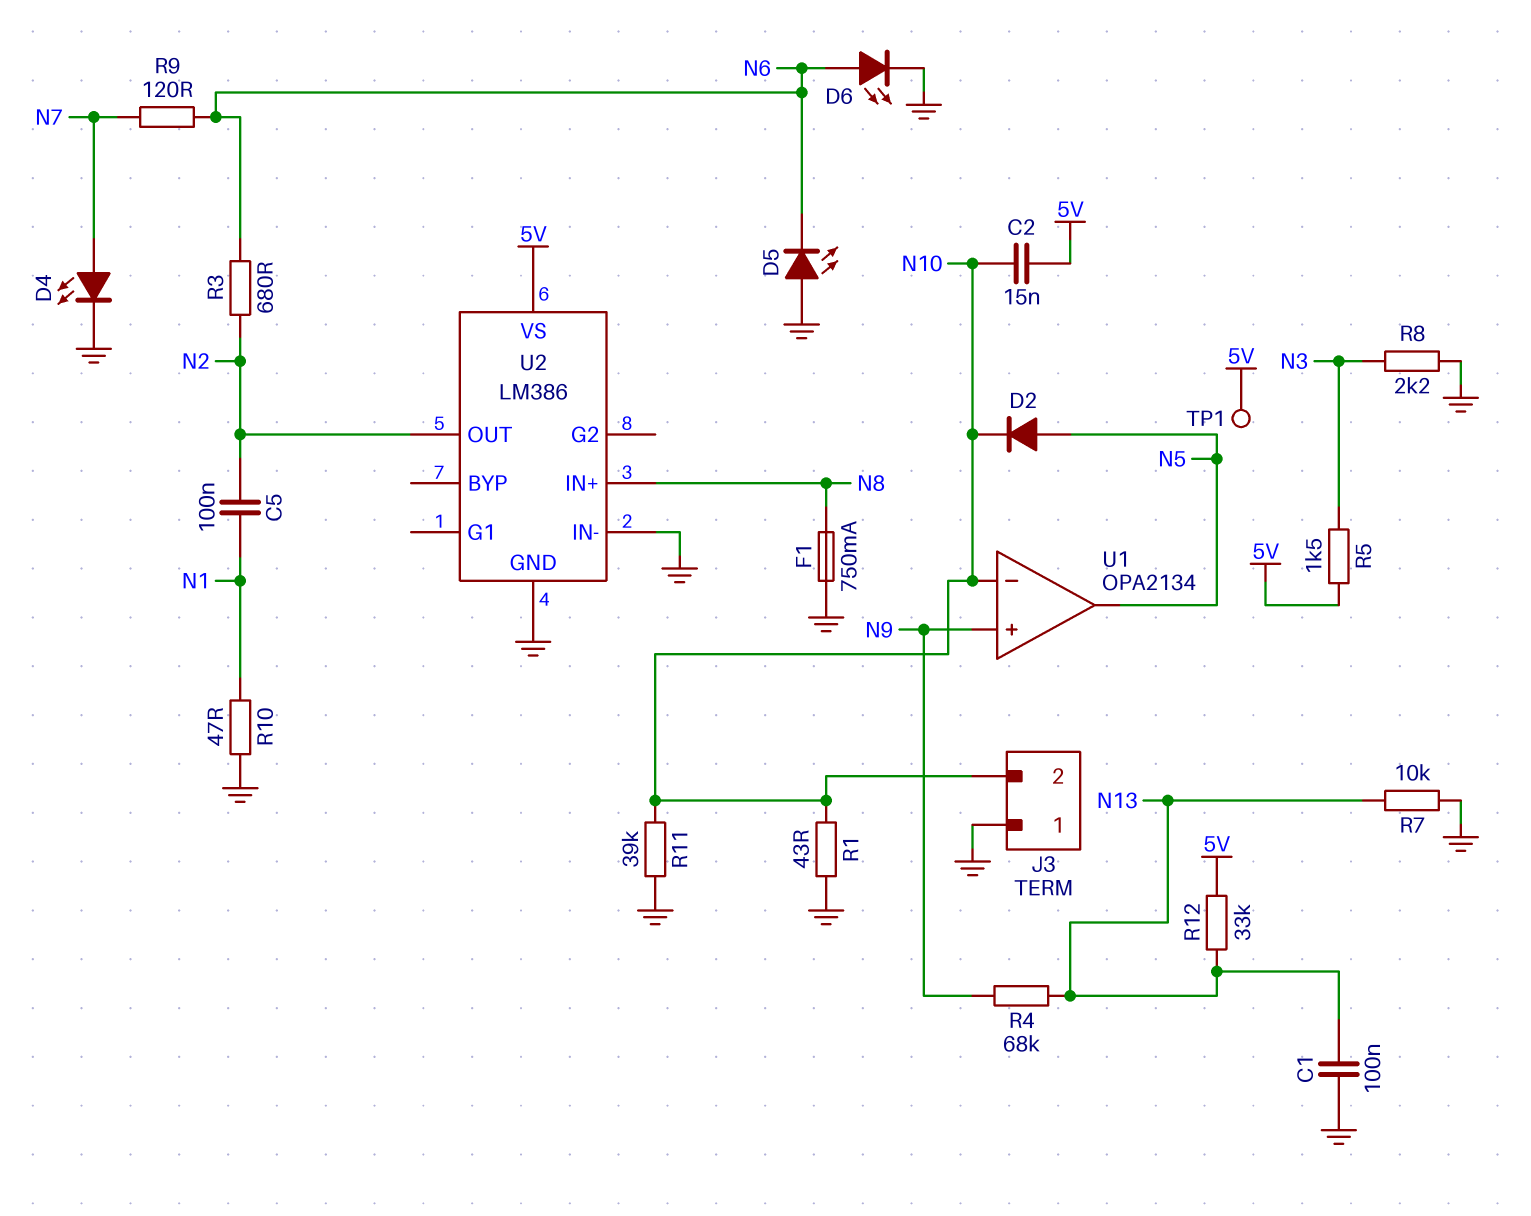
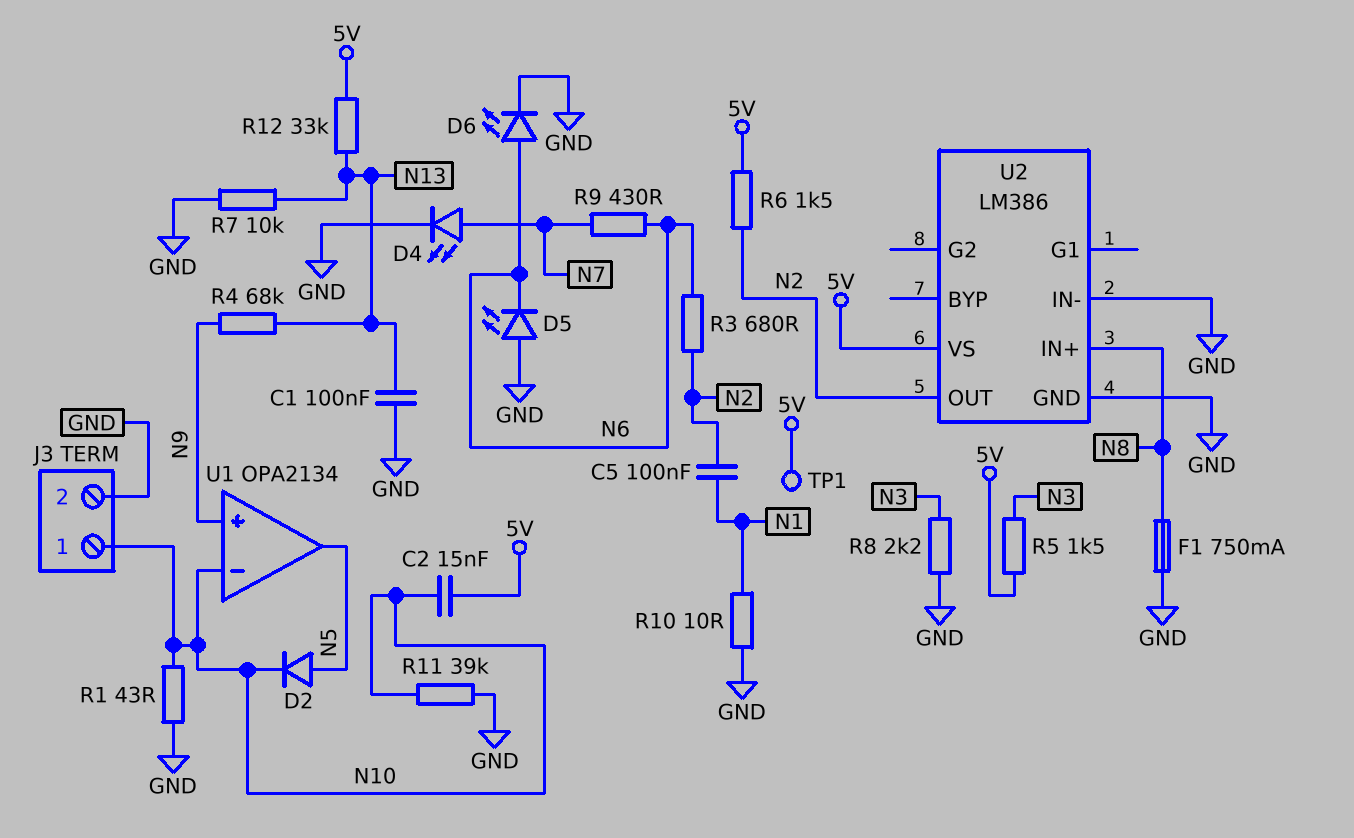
J3 pin 1: GND -> N10
J3 pin 2: N10 -> GND
R6: none -> 1.5k (5V, N2)
R9: 120 (N6, N7) -> 430 (N6, N7)
R10: 47 (GND, N1) -> 10 (GND, N1)

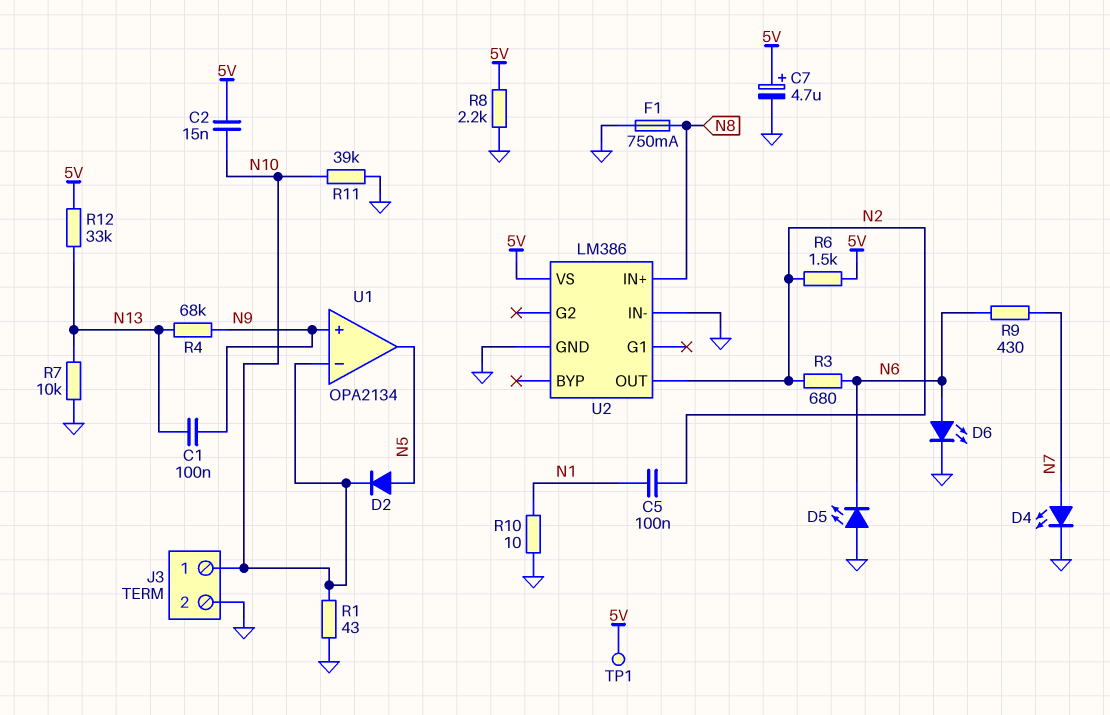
C1: 100nF (GND, N13) -> 100nF (N9, N13)
C7: none -> 4.7uF (plus 5V, minus GND)
R5: 1.5k (5V, N3) -> none
R8: 2.2k (GND, N3) -> 2.2k (5V, GND)

